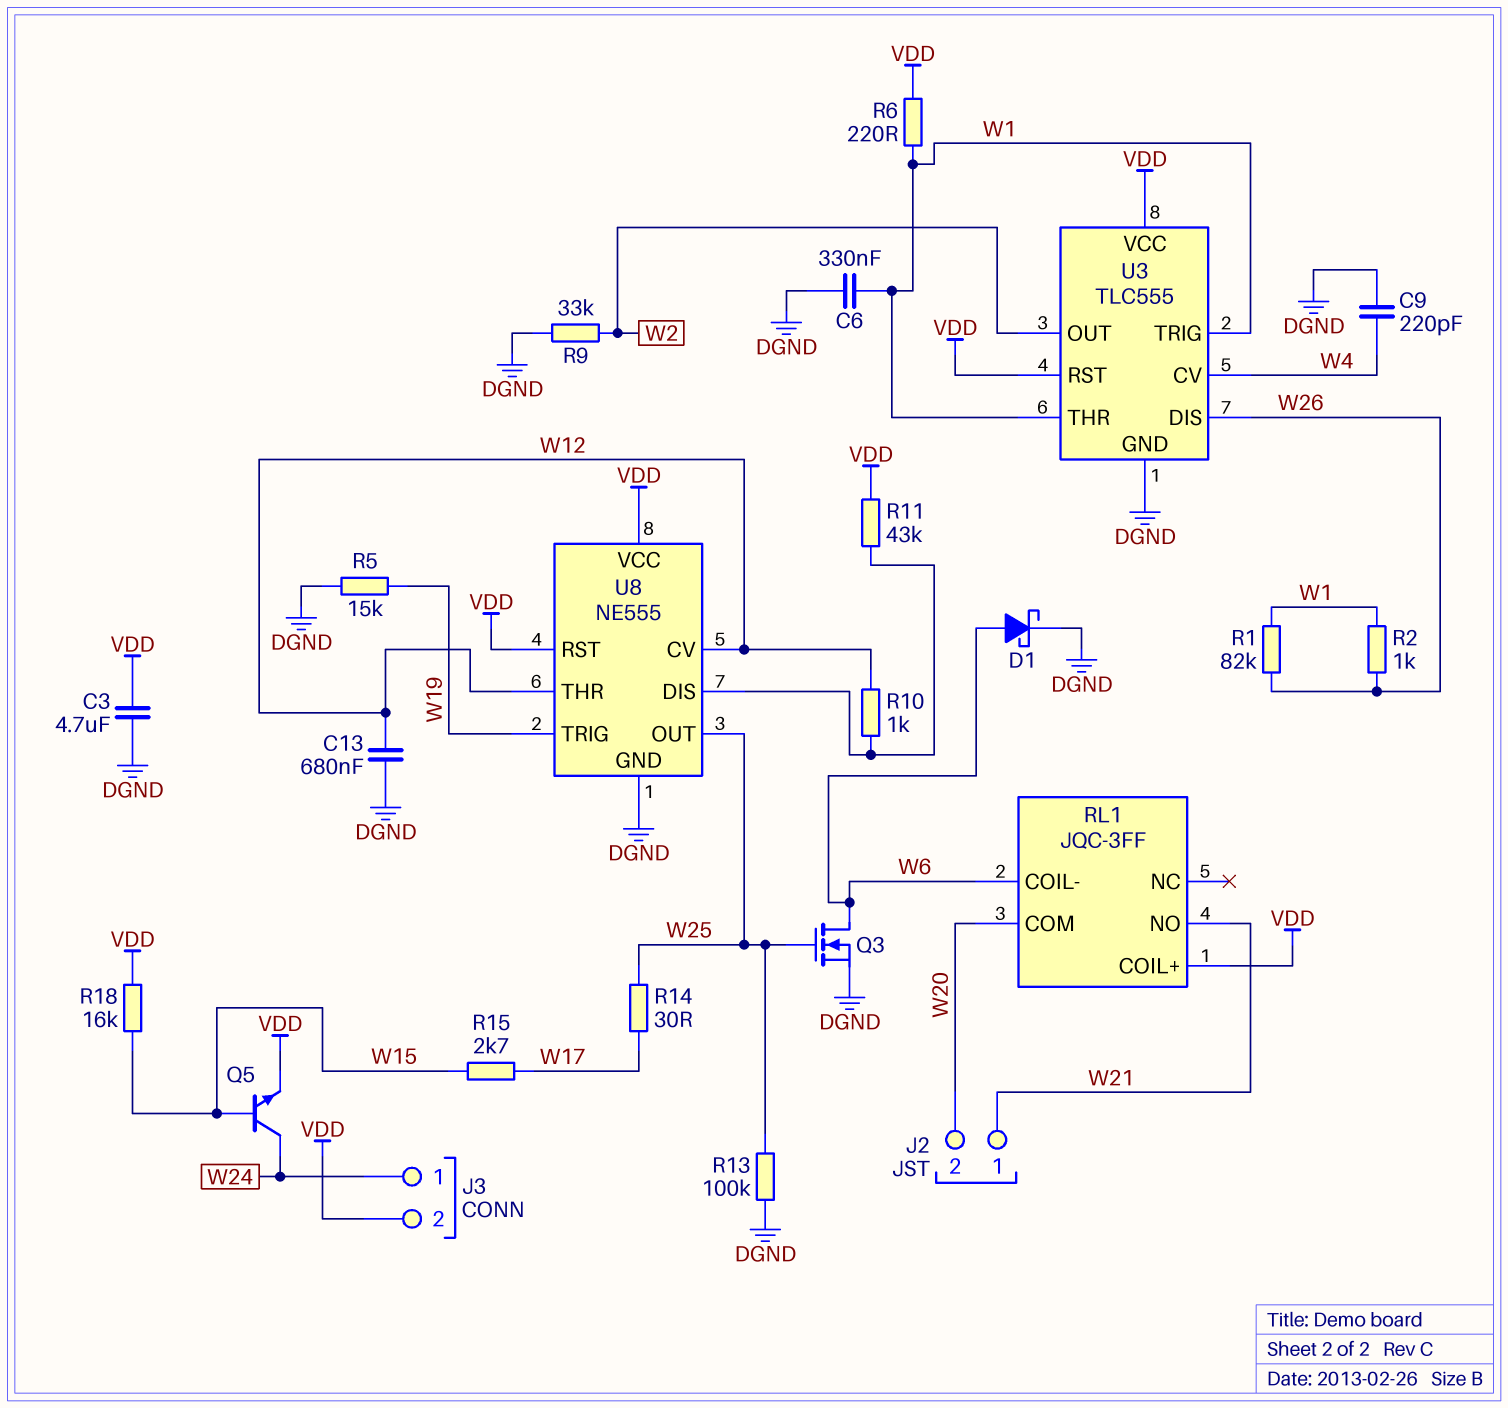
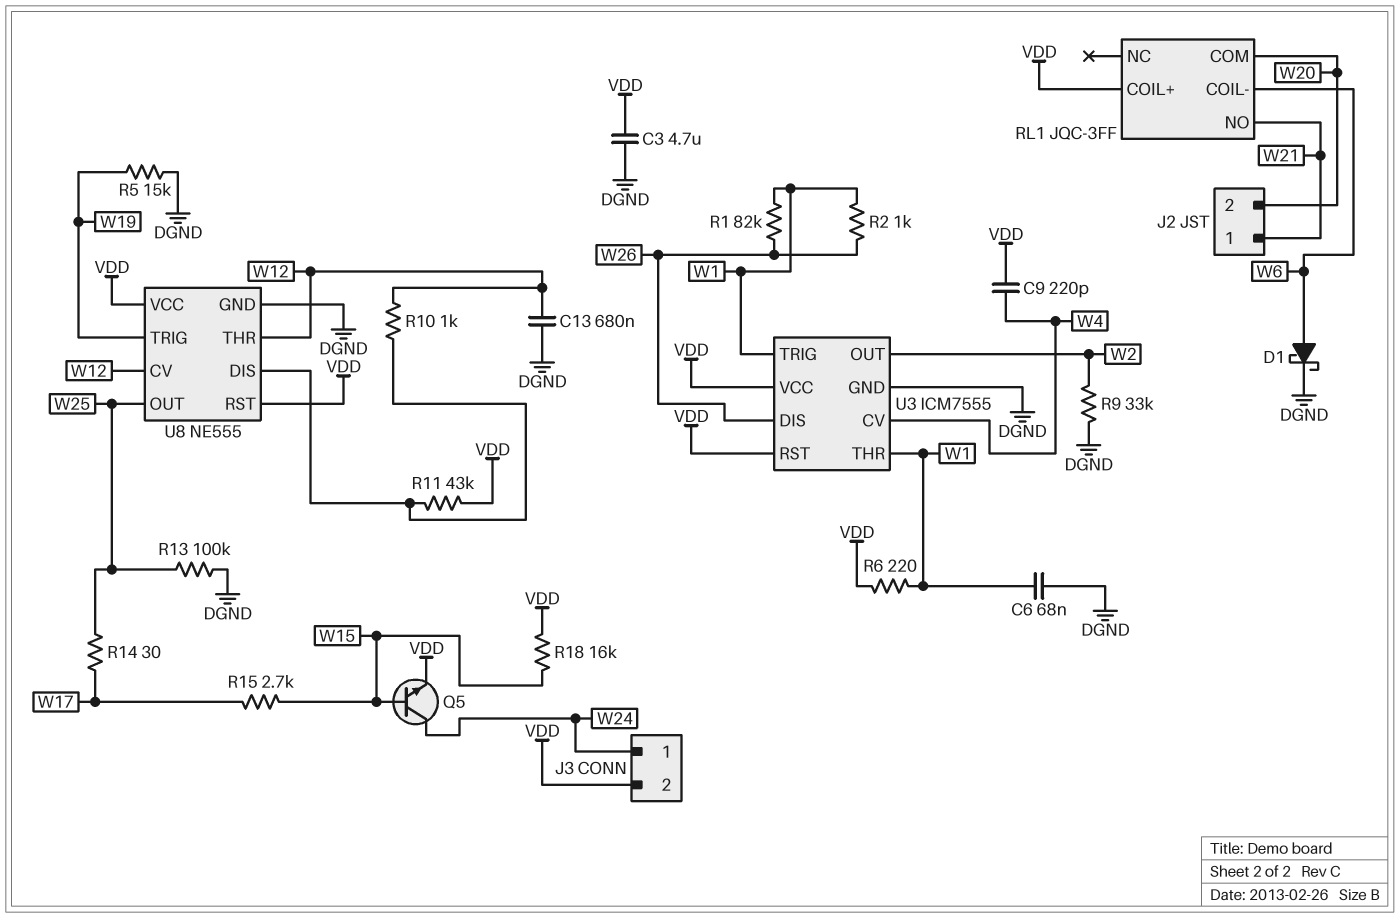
C6: 330nF (DGND, W1) -> 68nF (DGND, W1)
C9: 220pF (DGND, W4) -> 220pF (VDD, W4)
Q3: NMOS (G W25, D W6, S DGND) -> none
U3: TLC555 -> ICM7555

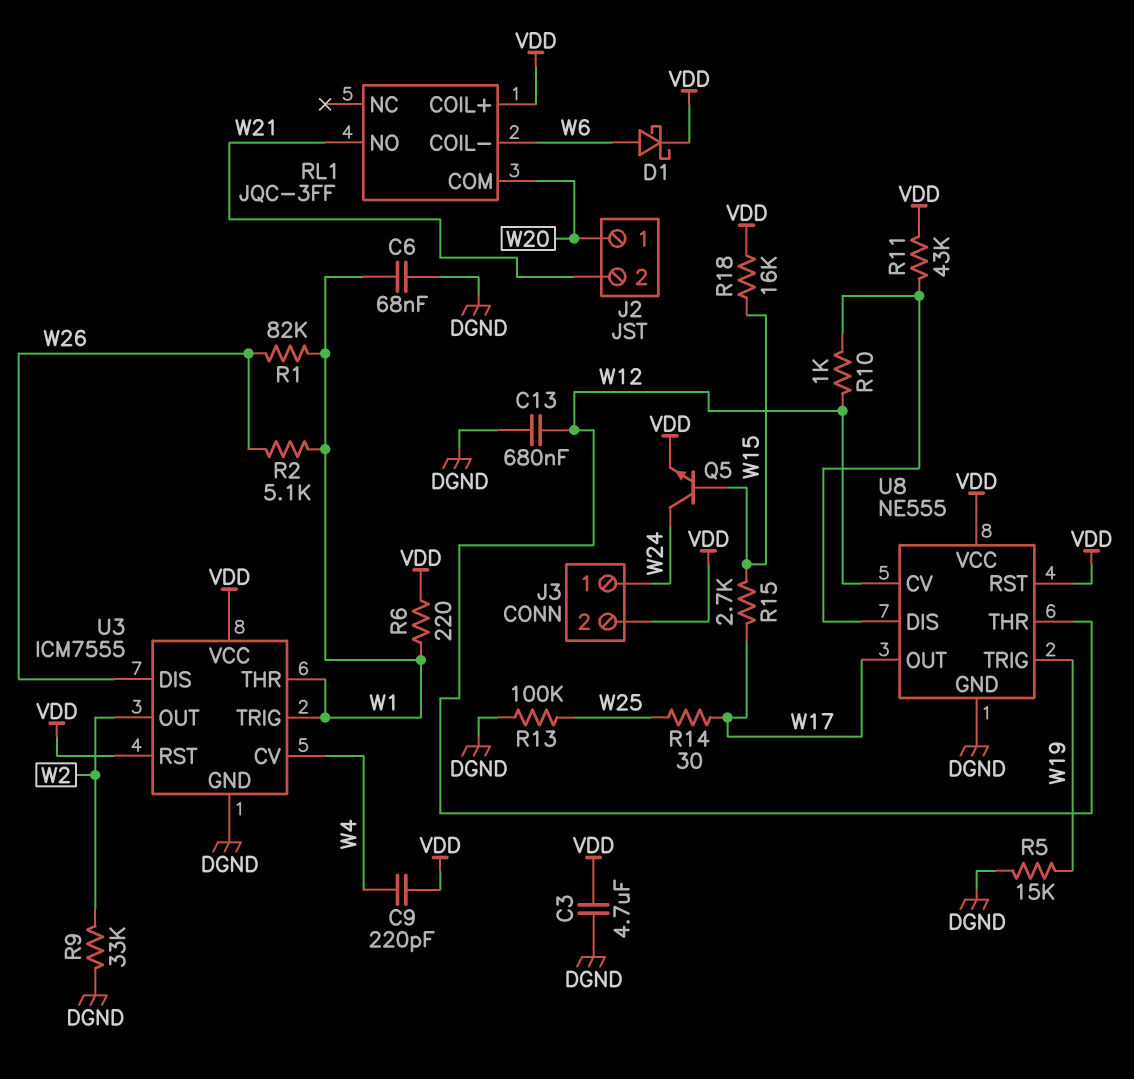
D1: schottky (A W6, K DGND) -> schottky (A W6, K VDD)
J2 pin 1: W21 -> W20
J2 pin 2: W20 -> W21
R2: 1k (W1, W26) -> 5.1k (W1, W26)
U8 pin OUT: W25 -> W17

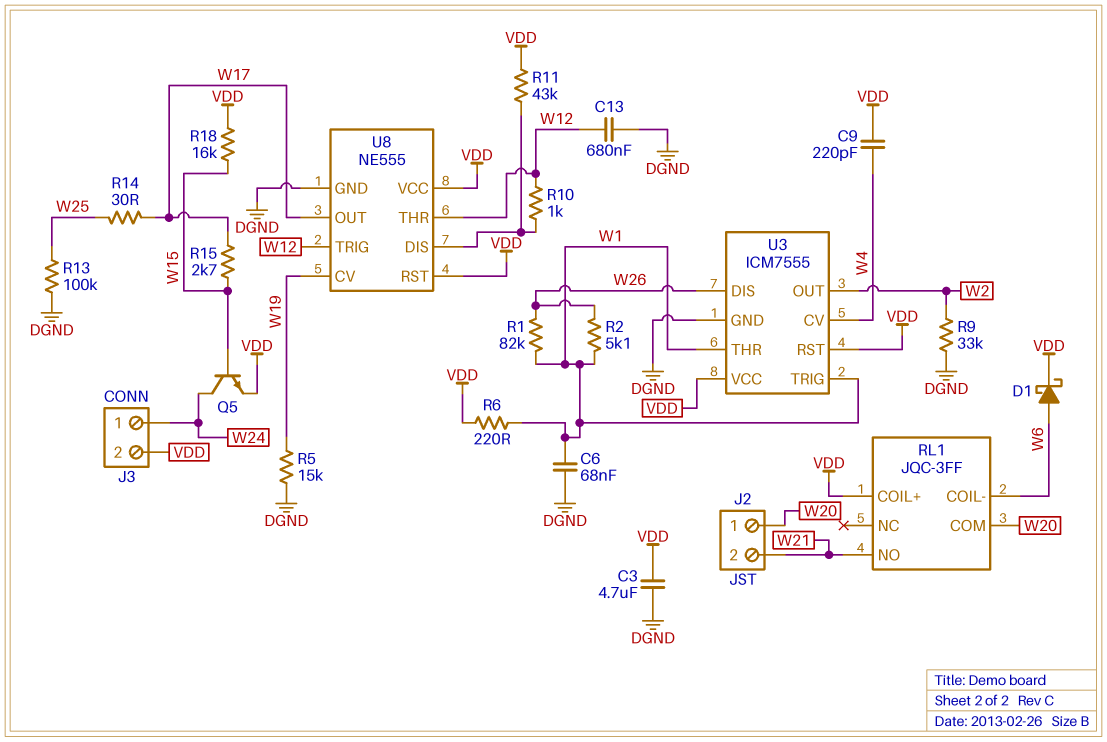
U8 pin CV: W12 -> W19
U8 pin TRIG: W19 -> W12

